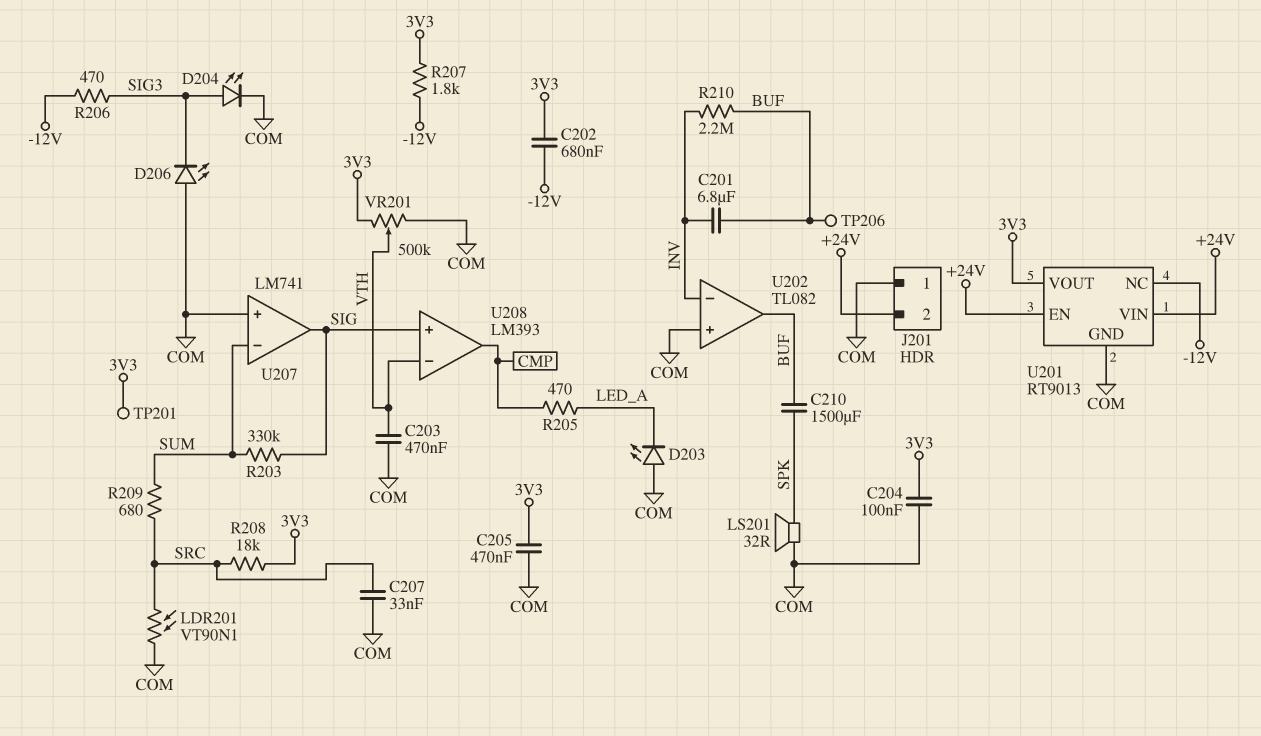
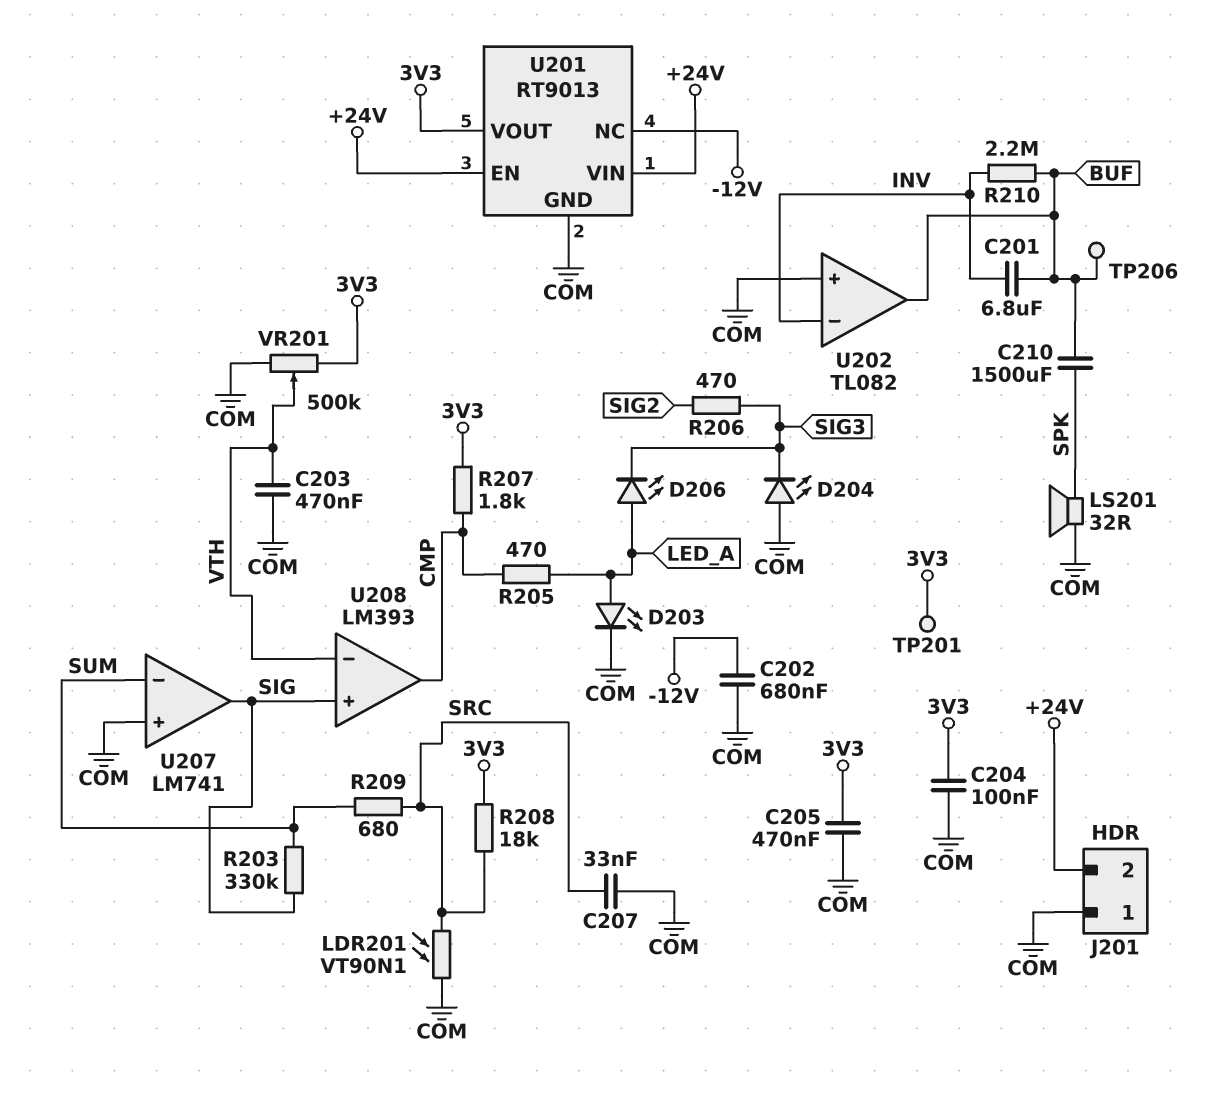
C202: 680nF (-12V, 3V3) -> 680nF (-12V, COM)
D203: LED (A COM, K LED_A) -> LED (A LED_A, K COM)
D204: LED (A SIG3, K COM) -> LED (A COM, K SIG3)
D206: LED (A COM, K SIG3) -> LED (A LED_A, K SIG3)
R206: 470 (-12V, SIG3) -> 470 (SIG2, SIG3)
R207: 1.8k (-12V, 3V3) -> 1.8k (3V3, CMP)

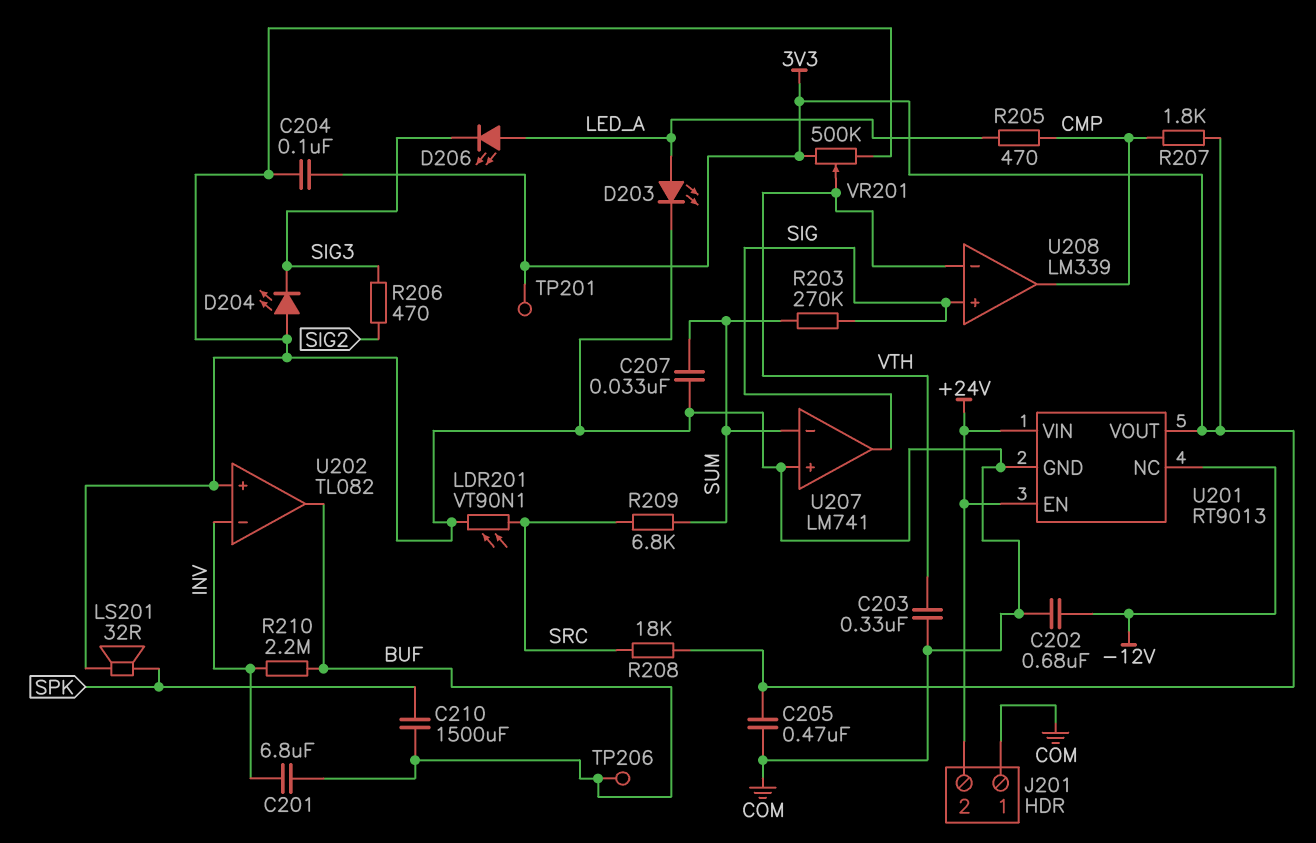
C203: 470nF (COM, VTH) -> 330nF (COM, VTH)
C207: 33nF (COM, SRC) -> 33nF (COM, SUM)
R203: 330k (SIG, SUM) -> 270k (SIG, SUM)
R209: 680 (SRC, SUM) -> 6.8k (SRC, SUM)
U208: LM393 -> LM339

